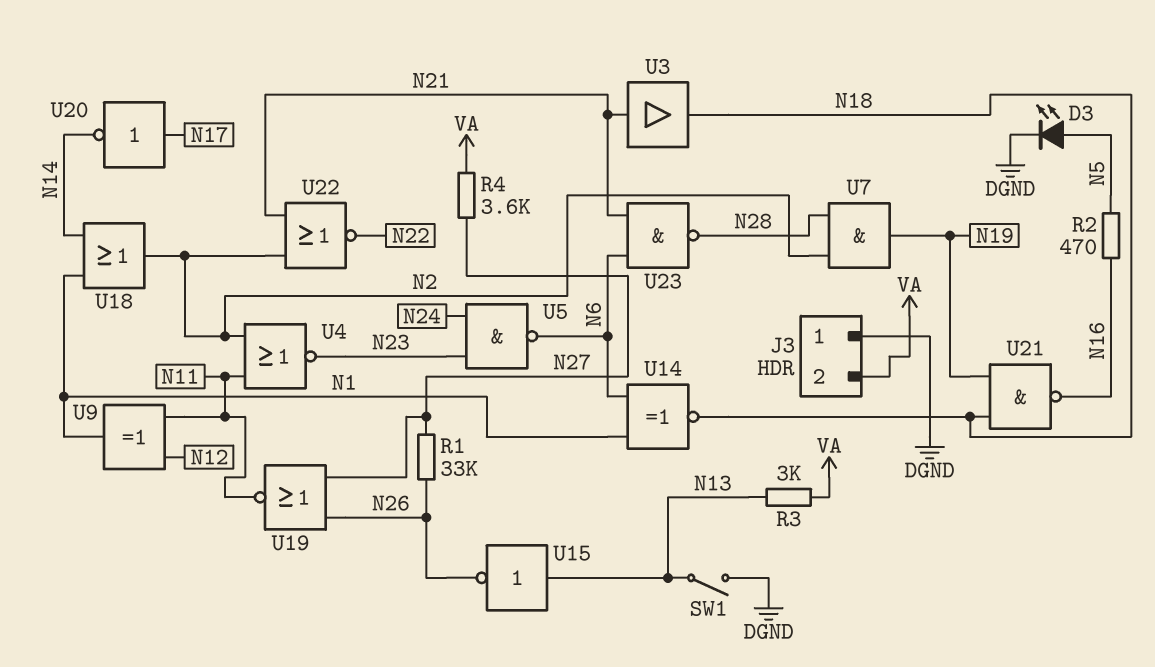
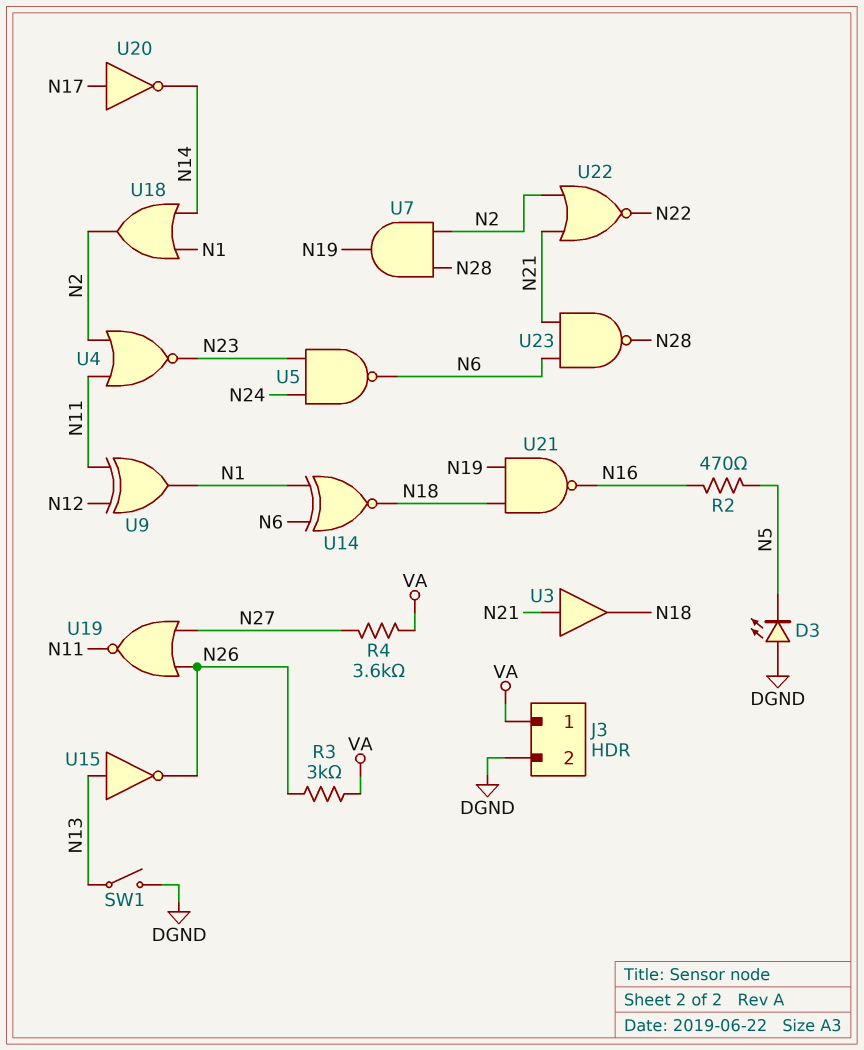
D3: LED (A N5, K DGND) -> LED (A DGND, K N5)
J3 pin 1: DGND -> VA
J3 pin 2: VA -> DGND
R1: 33k (N26, N27) -> none
R3: 3k (N13, VA) -> 3k (N26, VA)

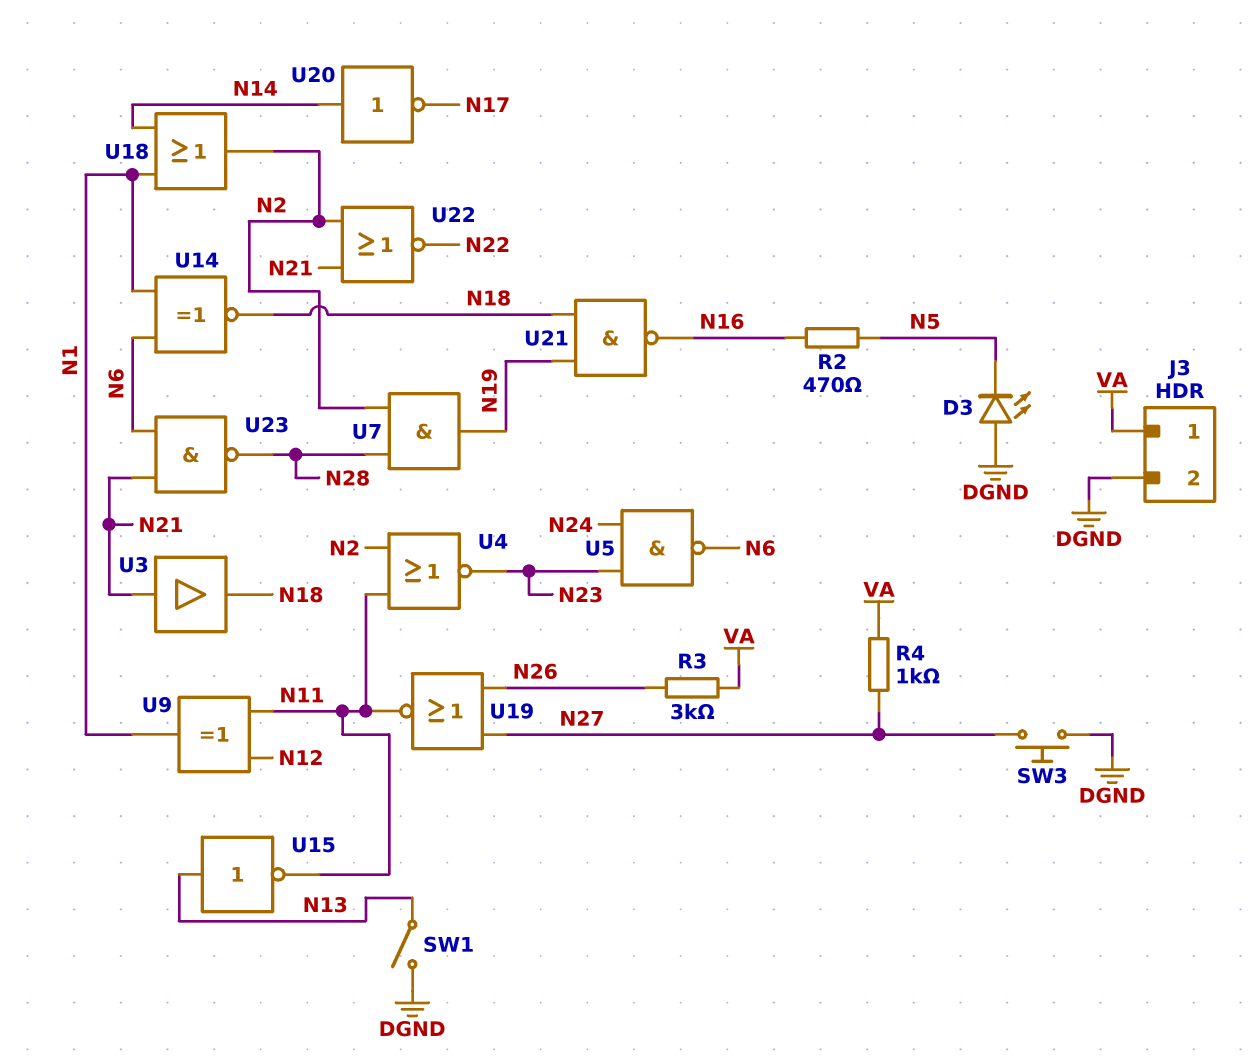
R4: 3.6k (N27, VA) -> 1k (N27, VA)
SW3: none -> button (DGND, N27)
U15: NOT (in N13, out N26) -> NOT (in N13, out N11)
U20: NOT (in N17, out N14) -> NOT (in N14, out N17)

